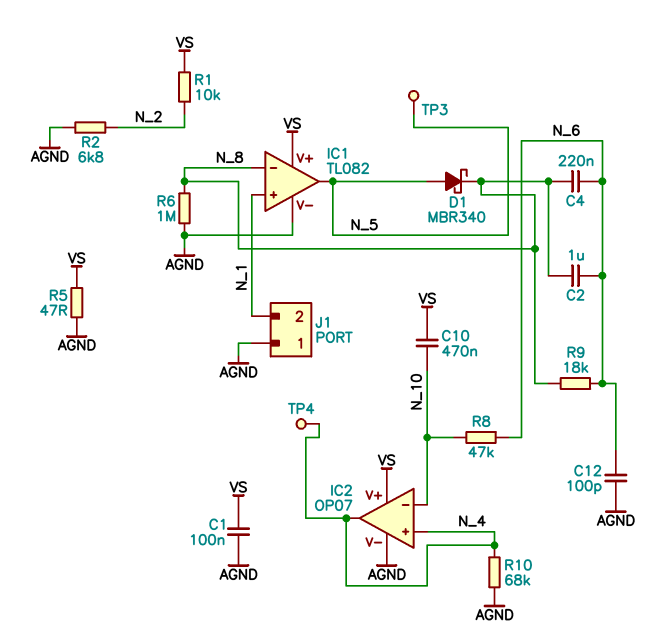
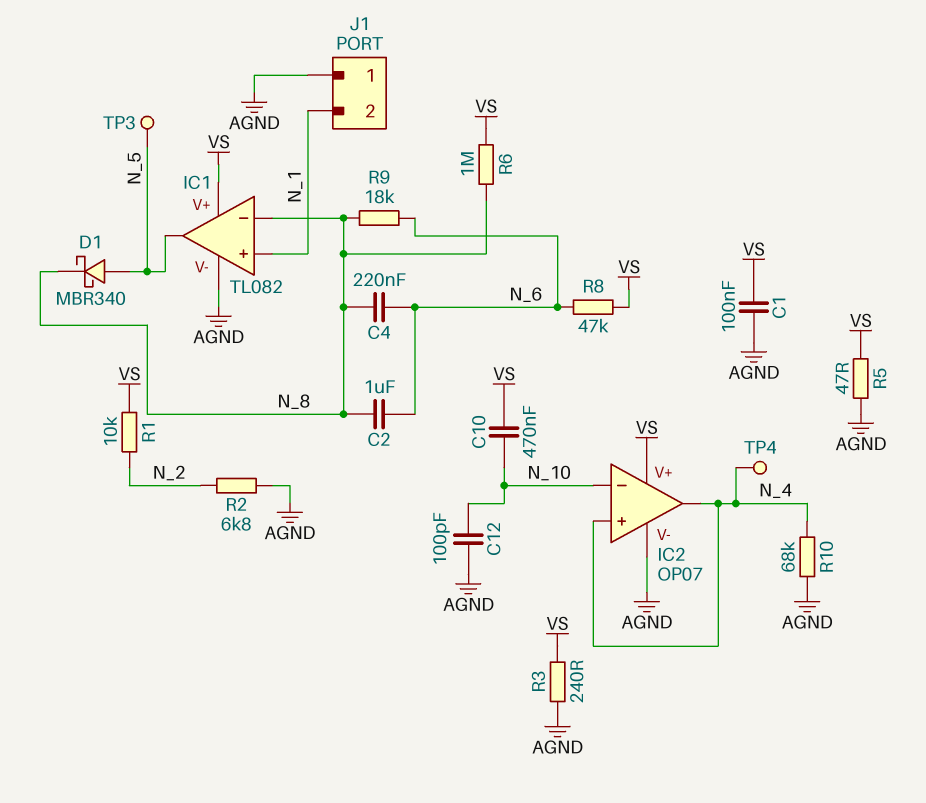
C12: 100pF (AGND, N_6) -> 100pF (AGND, N_10)
R3: none -> 240 (AGND, VS)
R6: 1M (AGND, N_8) -> 1M (N_8, VS)
R8: 47k (N_6, N_10) -> 47k (N_6, VS)

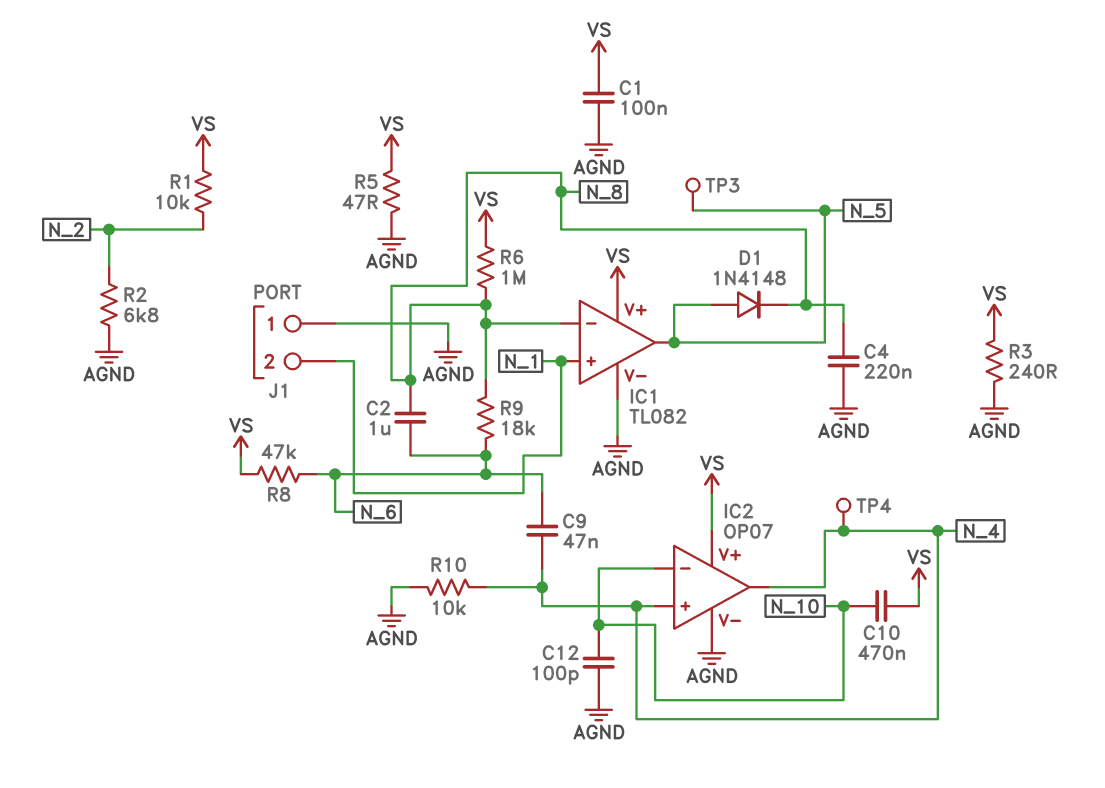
C4: 220nF (N_6, N_8) -> 220nF (AGND, N_8)
C9: none -> 47nF (N_4, N_6)
D1: schottky MBR340 (A N_5, K N_8) -> diode 1N4148 (A N_5, K N_8)
R10: 68k (AGND, N_4) -> 10k (AGND, N_4)

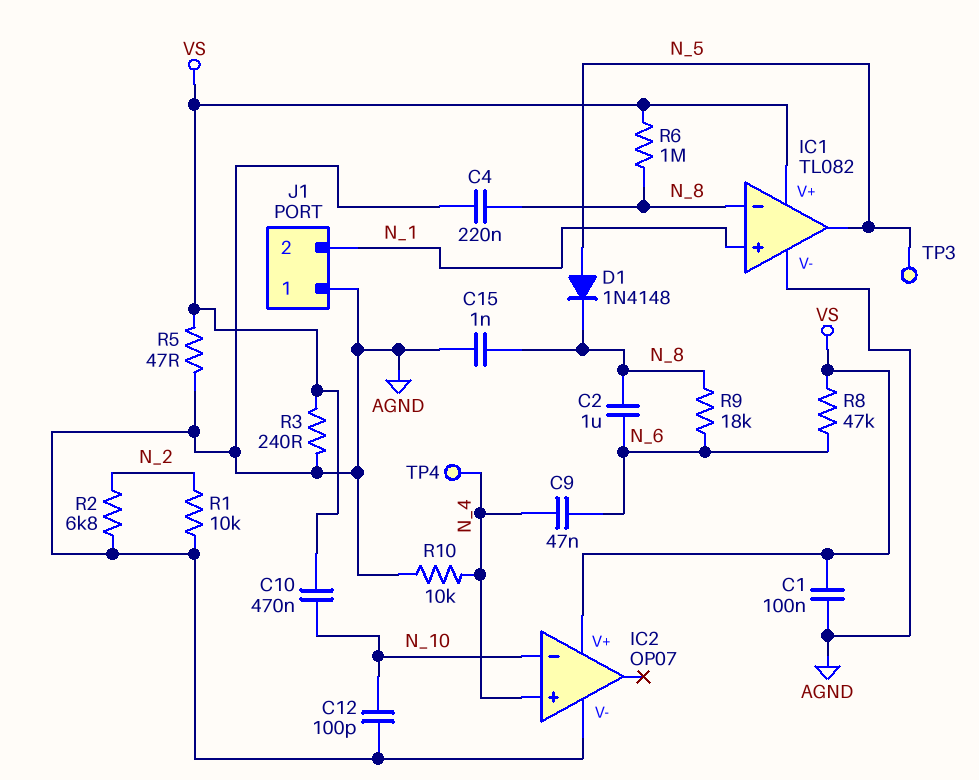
C15: none -> 1nF (AGND, N_8)
IC2 pin out: N_4 -> none
R1: 10k (N_2, VS) -> 10k (AGND, N_2)

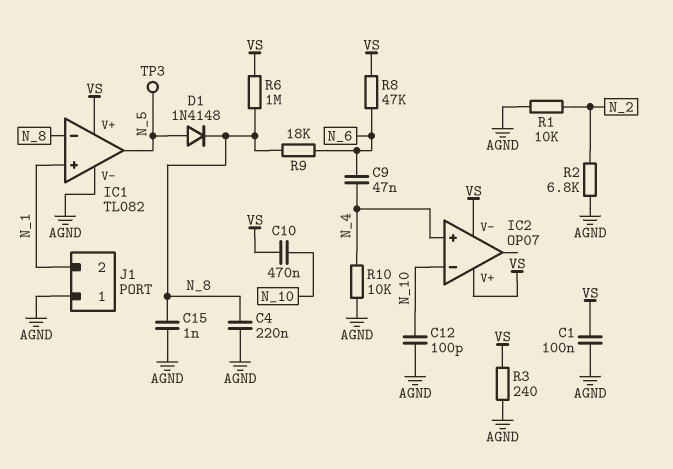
C2: 1uF (N_6, N_8) -> none
IC2 pin V-: AGND -> VS
R5: 47 (AGND, VS) -> none
TP4: test point (N_4) -> none

